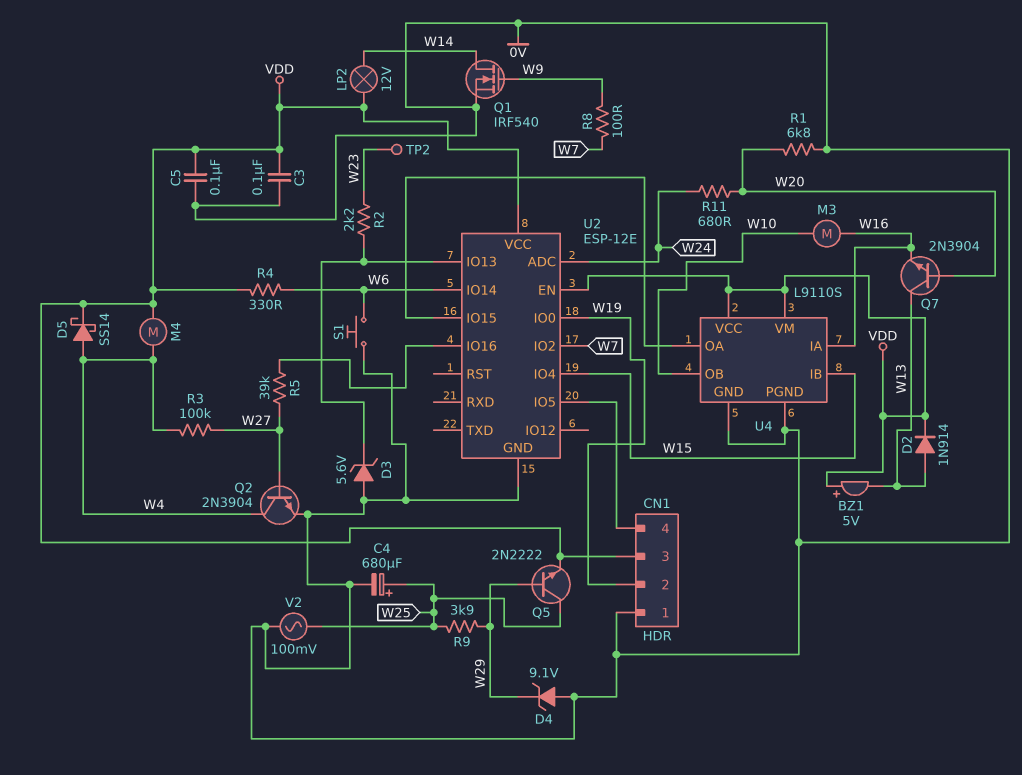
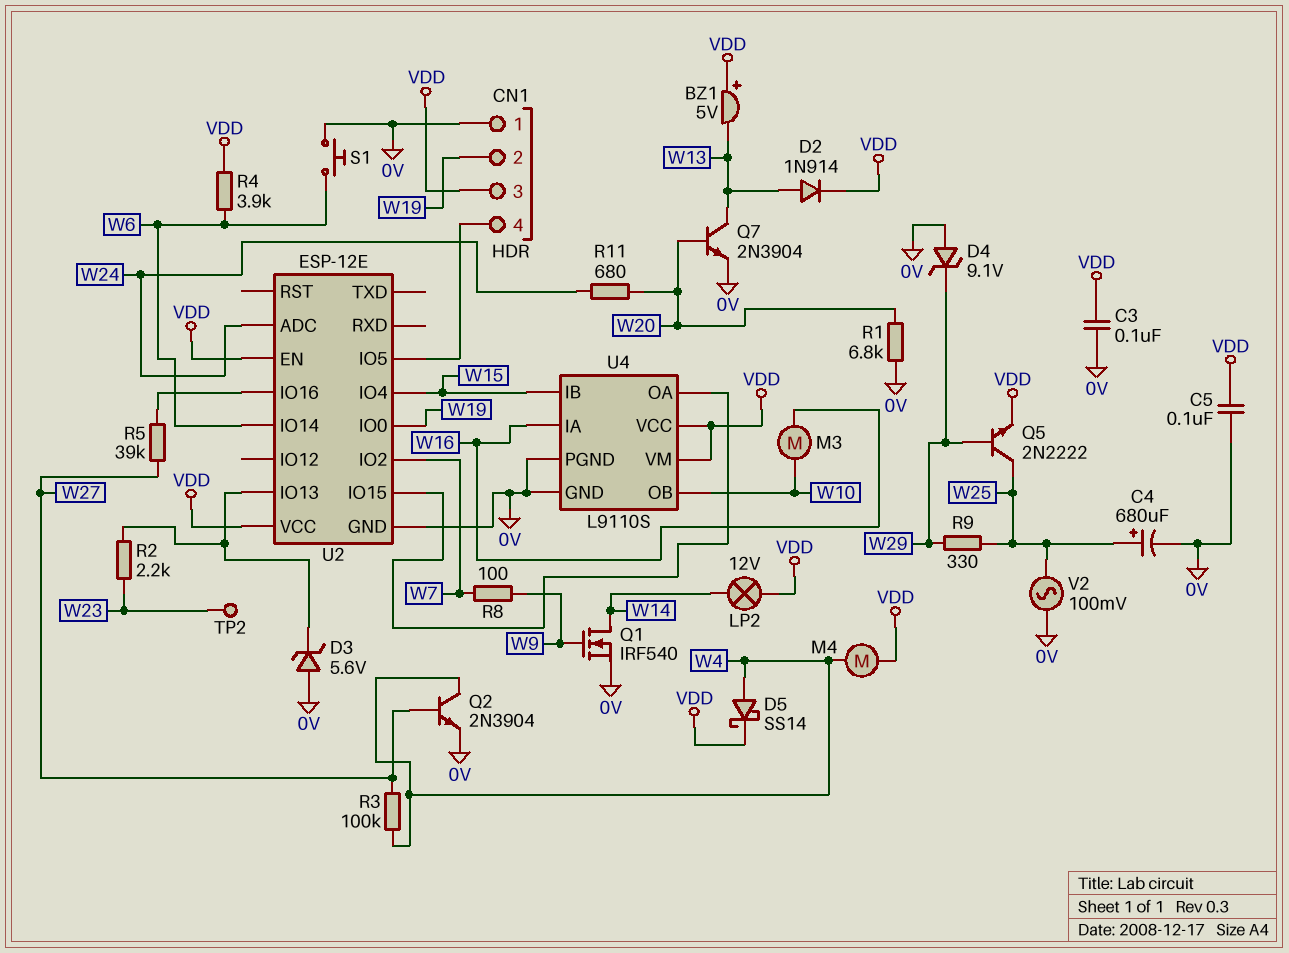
Q7: NPN 2N3904 (B W20, C W13, E W16) -> NPN 2N3904 (B W20, C W13, E 0V)
R4: 330 (VDD, W6) -> 3.9k (VDD, W6)
R9: 3.9k (W25, W29) -> 330 (W25, W29)

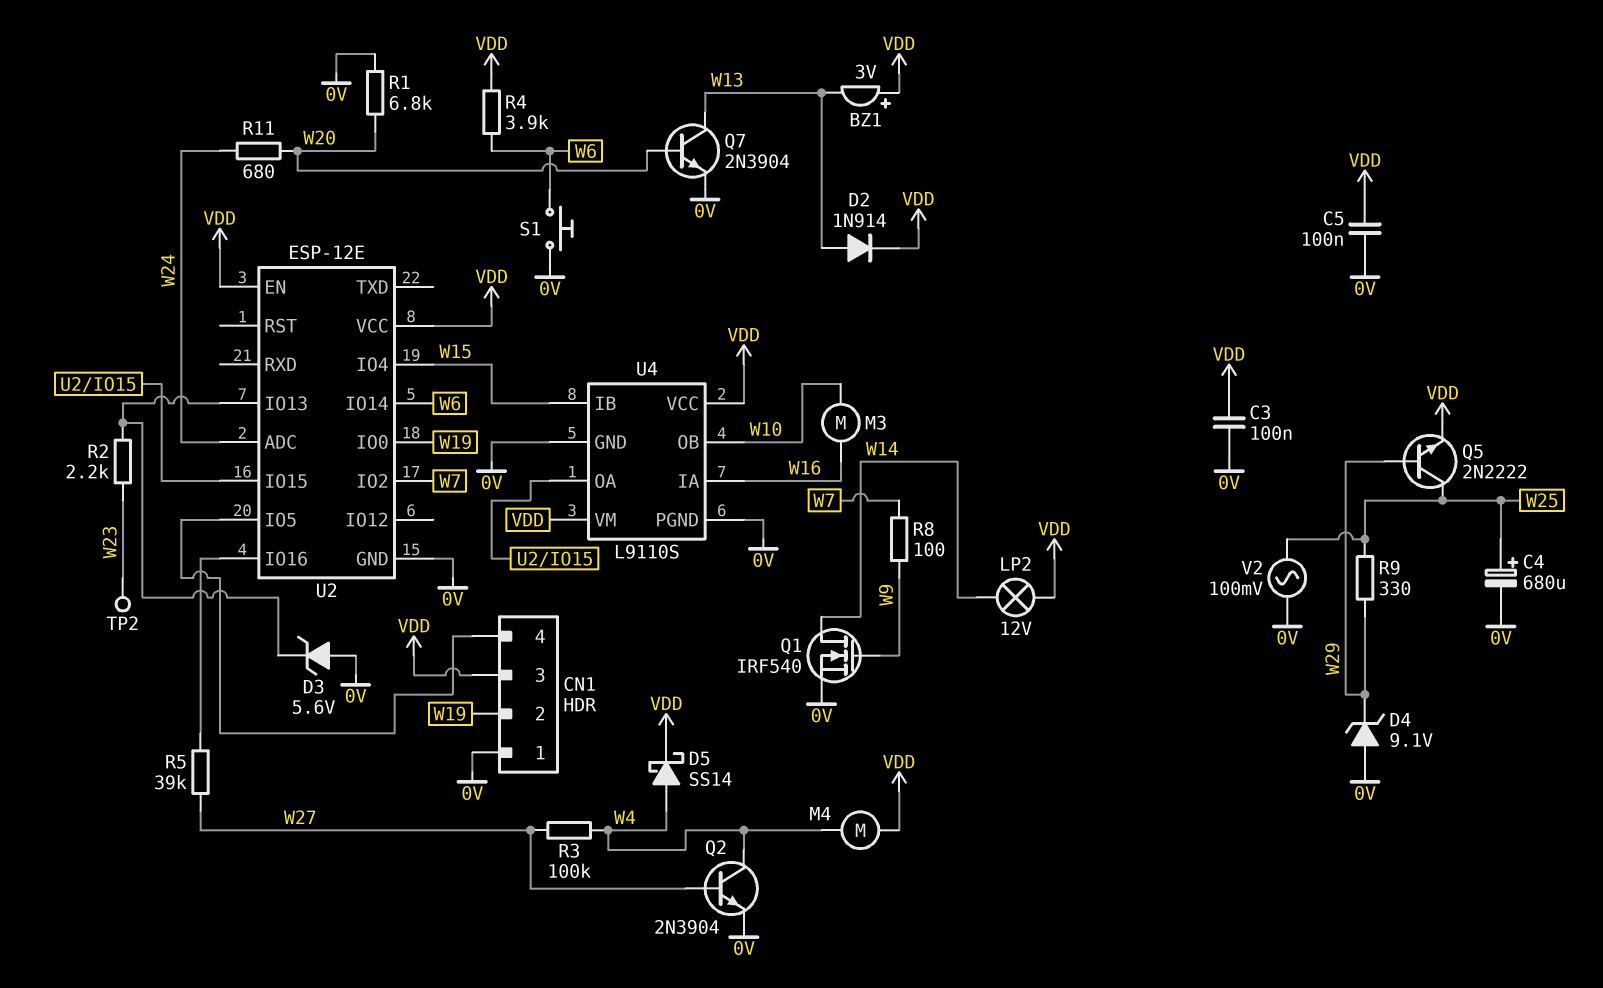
BZ1: buzzer 5V (plus VDD, minus W13) -> buzzer 3V (plus VDD, minus W13)

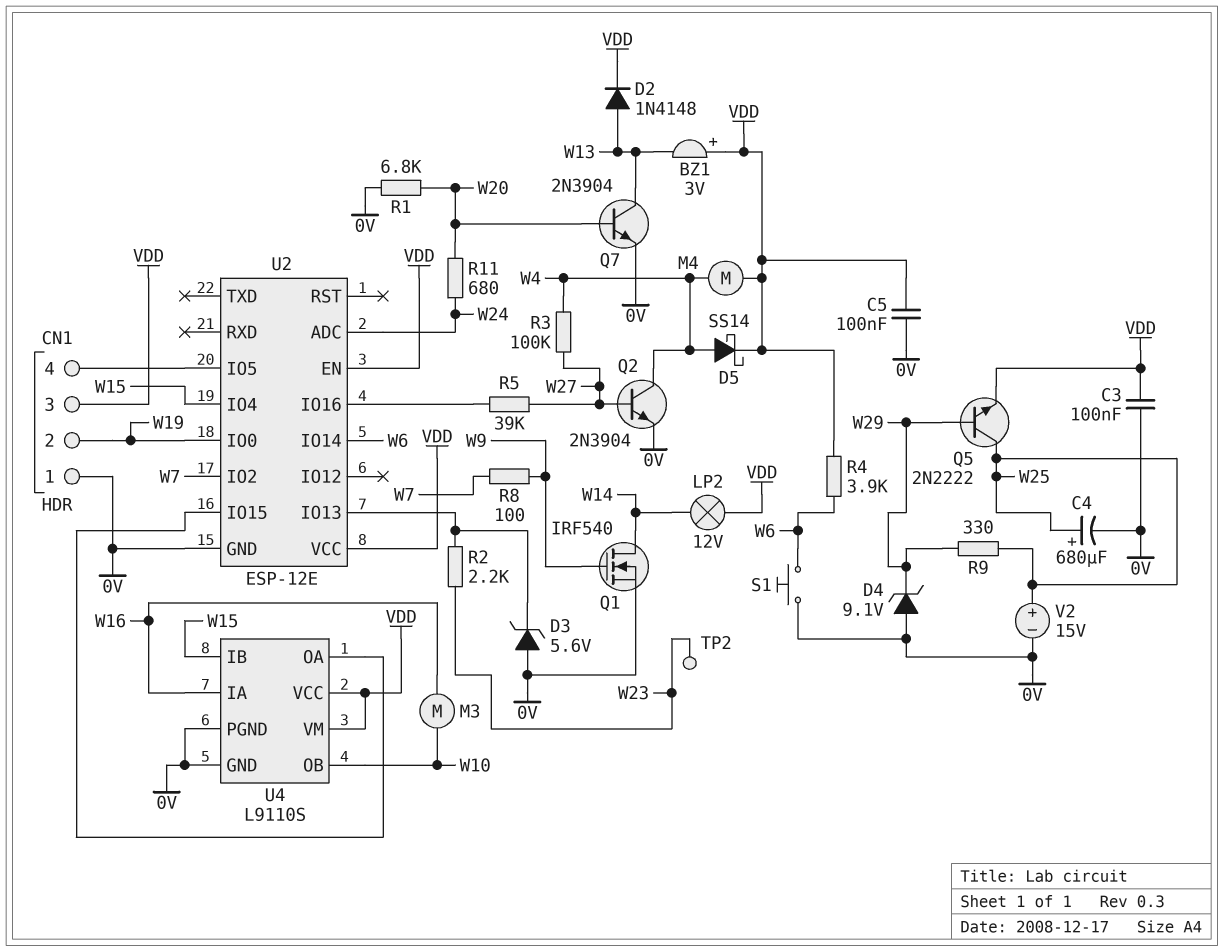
D2: diode 1N914 (A W13, K VDD) -> diode 1N4148 (A W13, K VDD)
V2: AC 100mV (0V, W25) -> 15V (plus W25, minus 0V)

